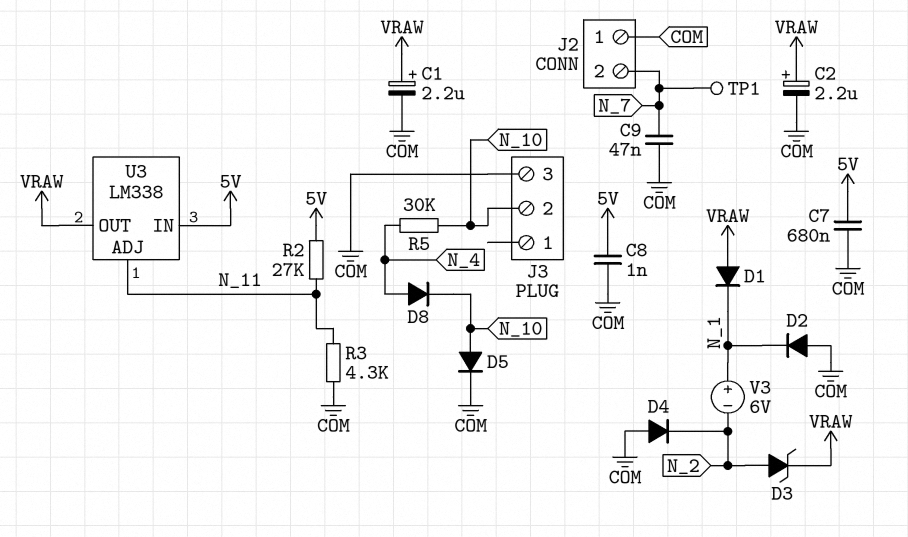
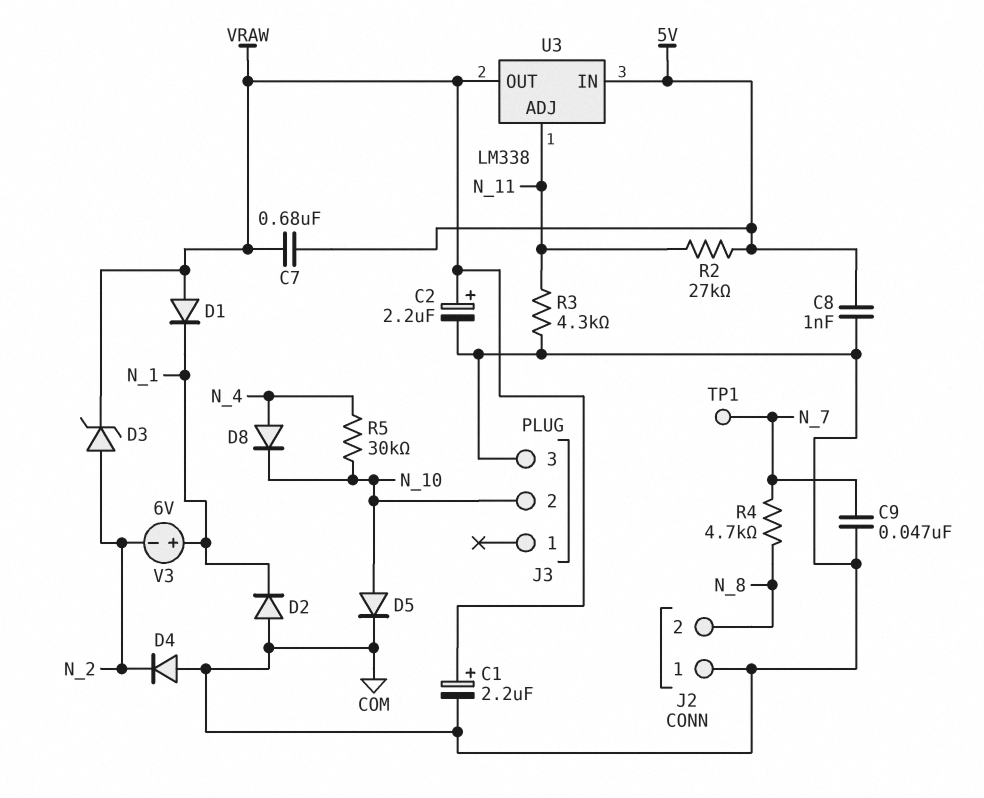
C7: 680nF (5V, COM) -> 680nF (5V, VRAW)
J2 pin 2: N_7 -> N_8
R4: none -> 4.7k (N_7, N_8)

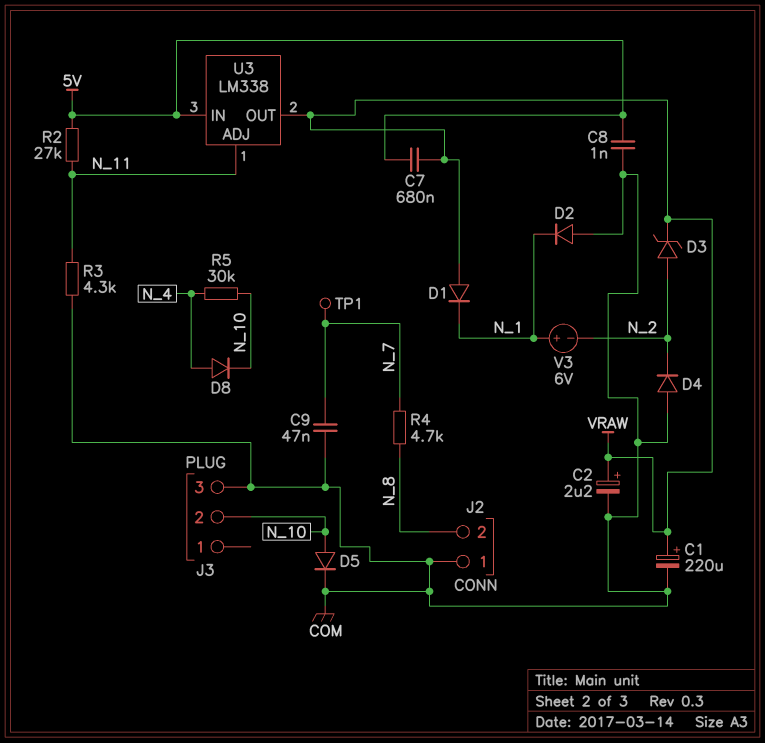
C1: 2.2uF (plus VRAW, minus COM) -> 220uF (plus VRAW, minus COM)

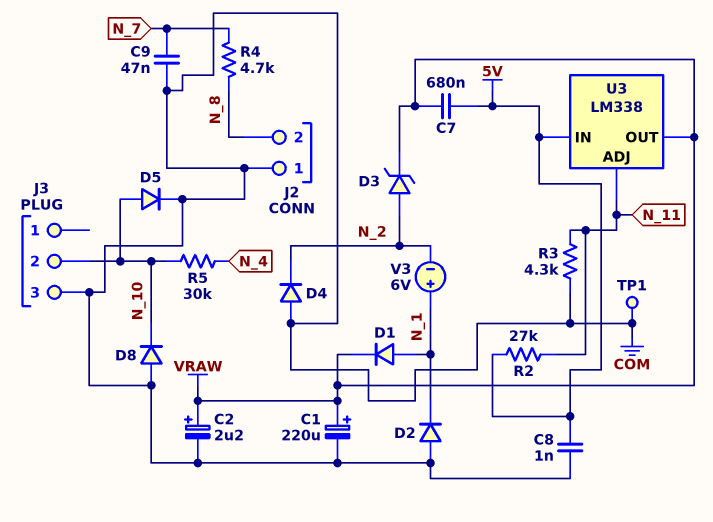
D1: diode (A VRAW, K N_1) -> diode (A N_1, K VRAW)
D8: diode (A N_4, K N_10) -> diode (A COM, K N_10)
TP1: test point (N_7) -> test point (COM)

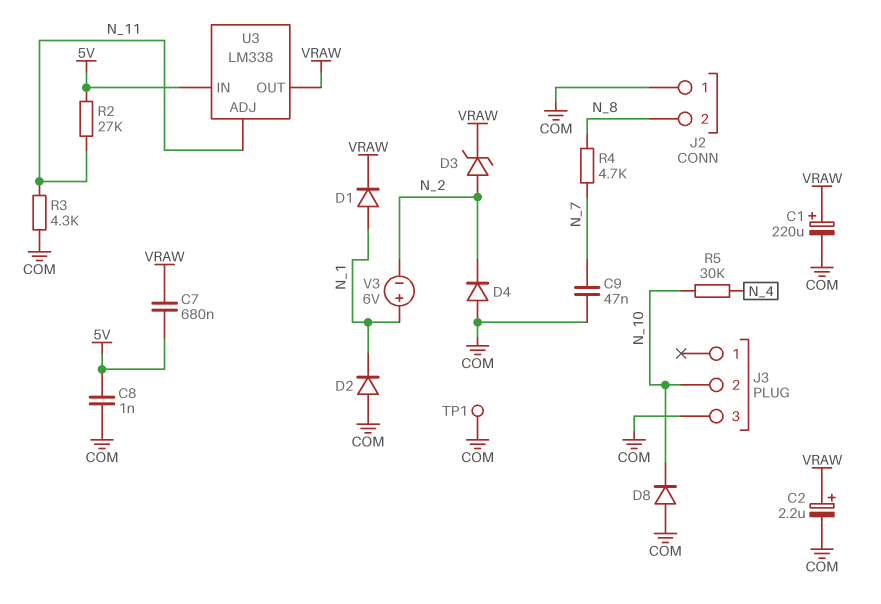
D5: diode (A N_10, K COM) -> none

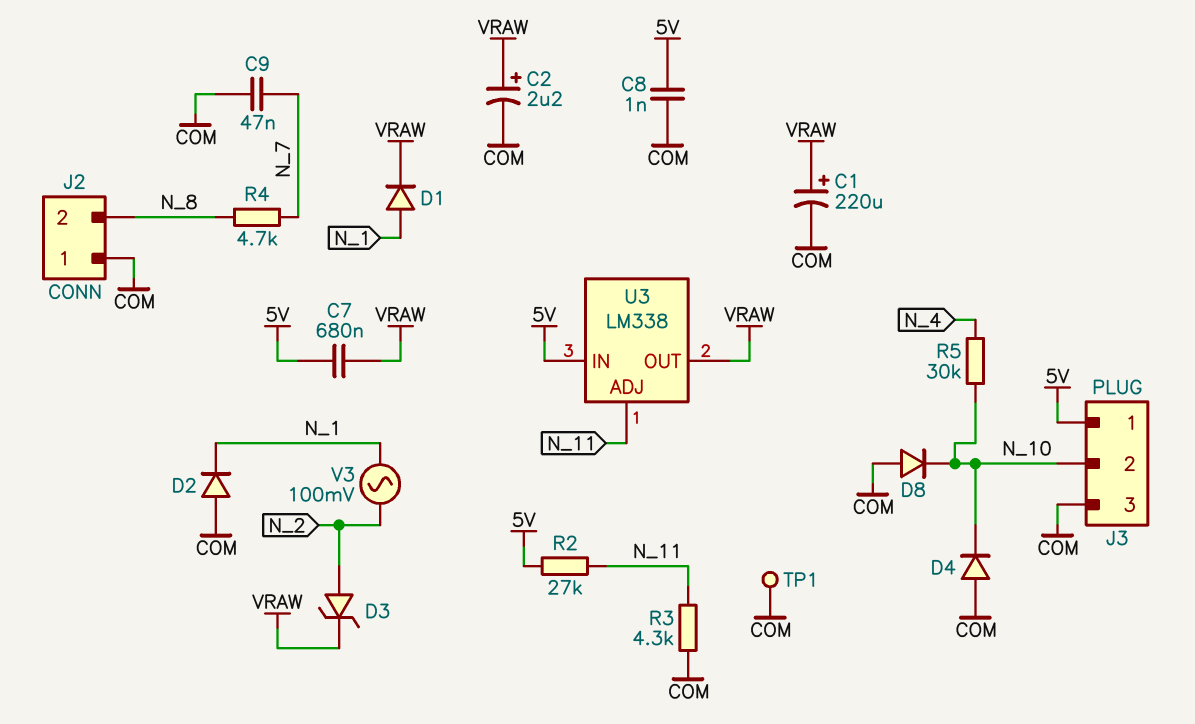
D4: diode (A COM, K N_2) -> diode (A COM, K N_10)
J3 pin 1: none -> 5V
V3: 6V (plus N_1, minus N_2) -> AC 100mV (N_1, N_2)

